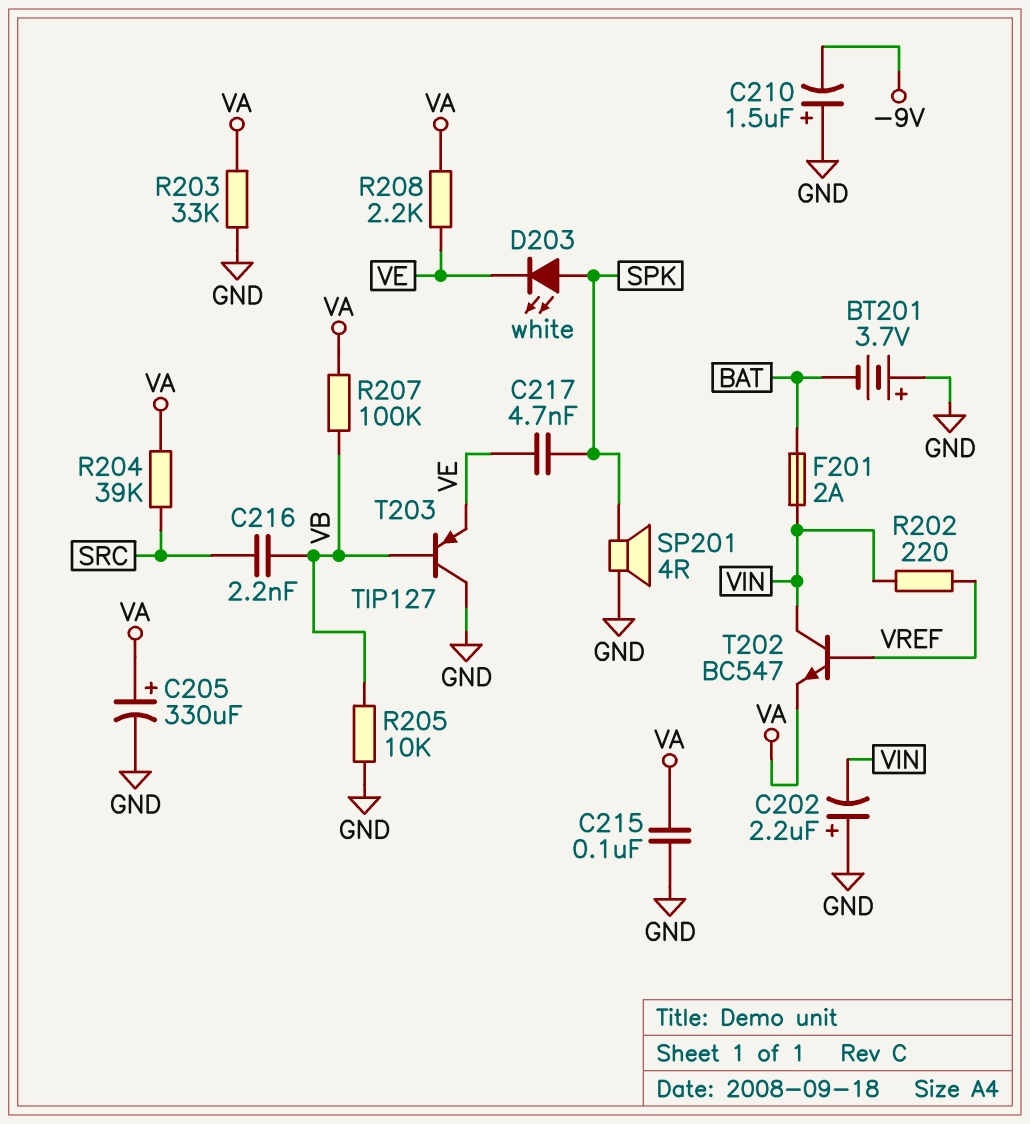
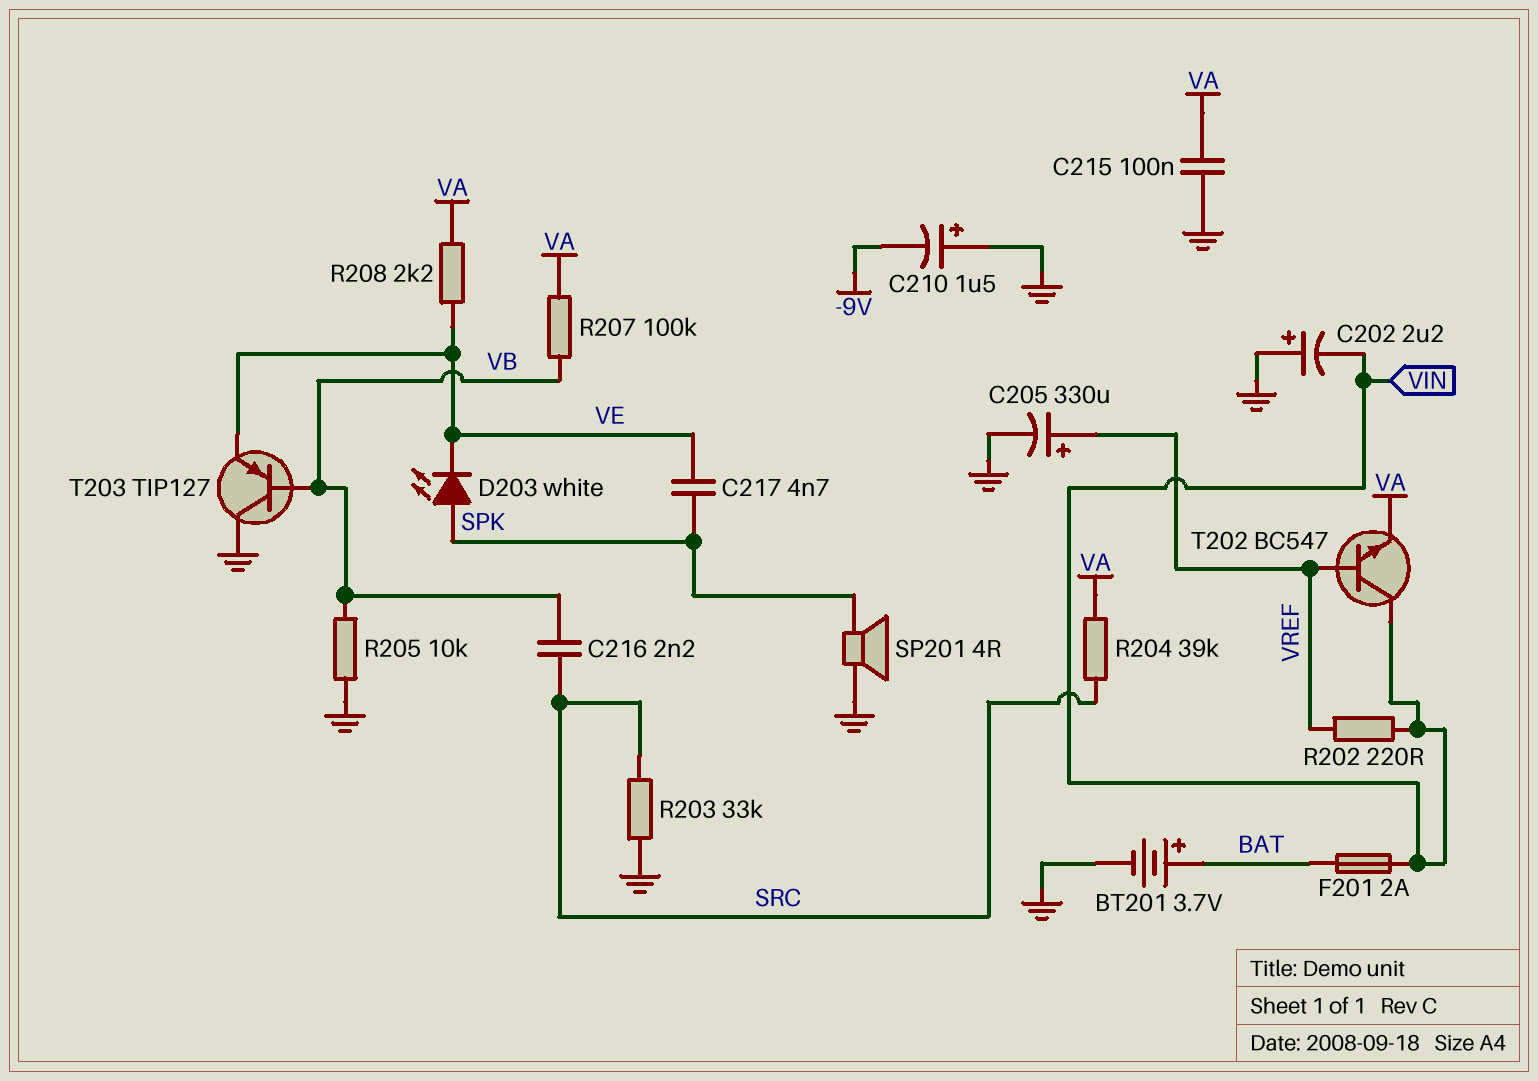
BT201: 3.7V (plus GND, minus BAT) -> 3.7V (plus BAT, minus GND)
C205: 330uF (plus VA, minus GND) -> 330uF (plus VREF, minus GND)
R203: 33k (GND, VA) -> 33k (GND, SRC)

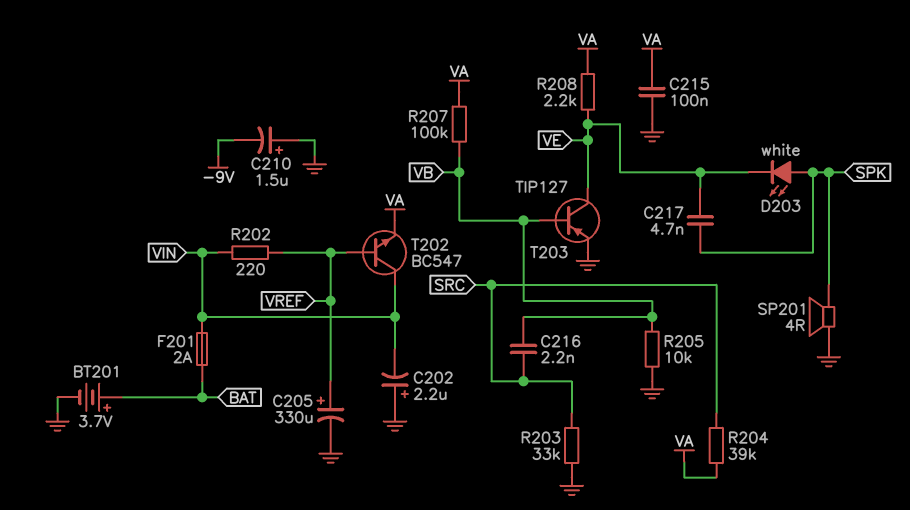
T203: PNP TIP127 (B VB, C GND, E VE) -> PNP TIP127 (B VB, C VE, E GND)

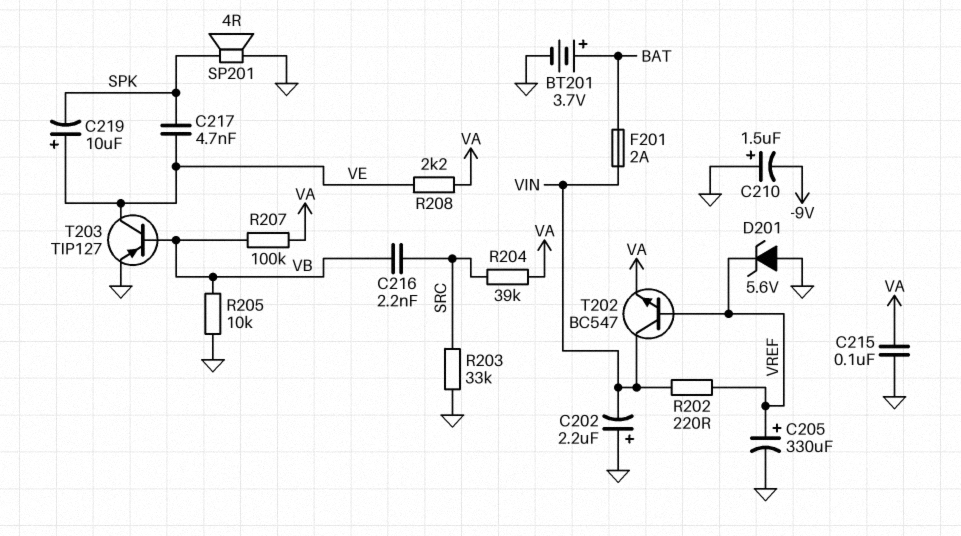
C219: none -> 10uF (plus VE, minus SPK)
D201: none -> zener 5.6V (A GND, K VREF)
D203: LED white (A SPK, K VE) -> none

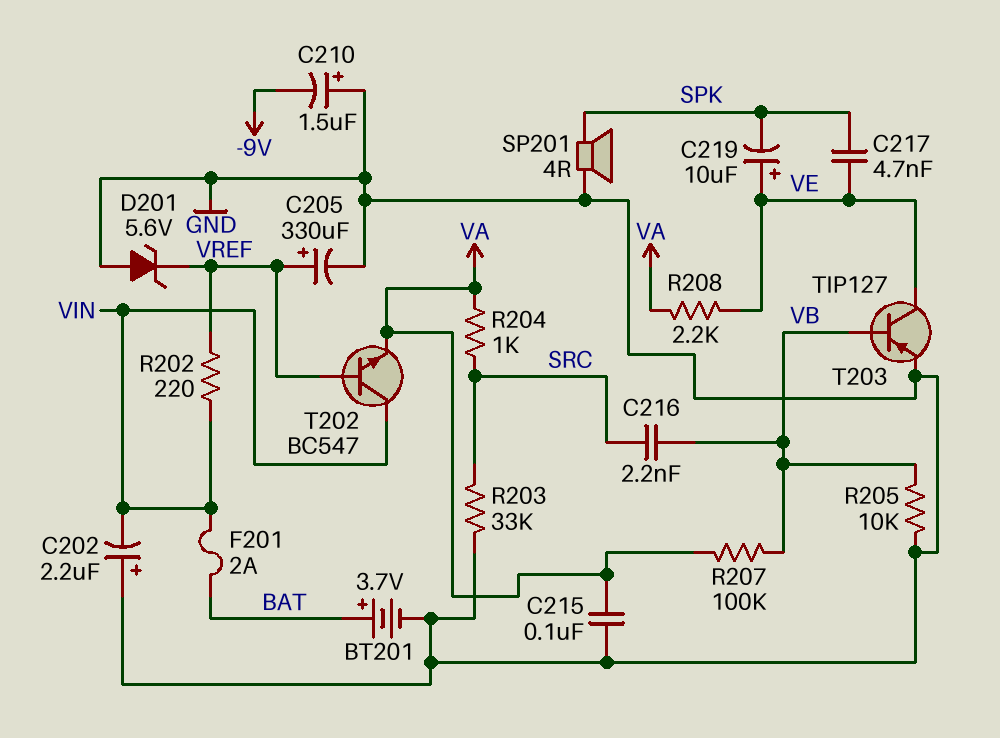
R204: 39k (SRC, VA) -> 1k (SRC, VA)

